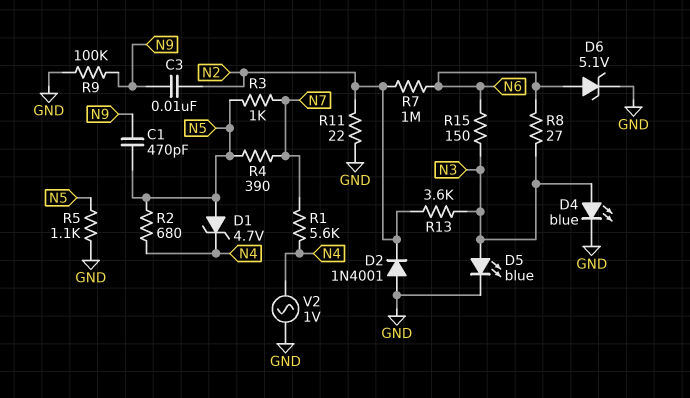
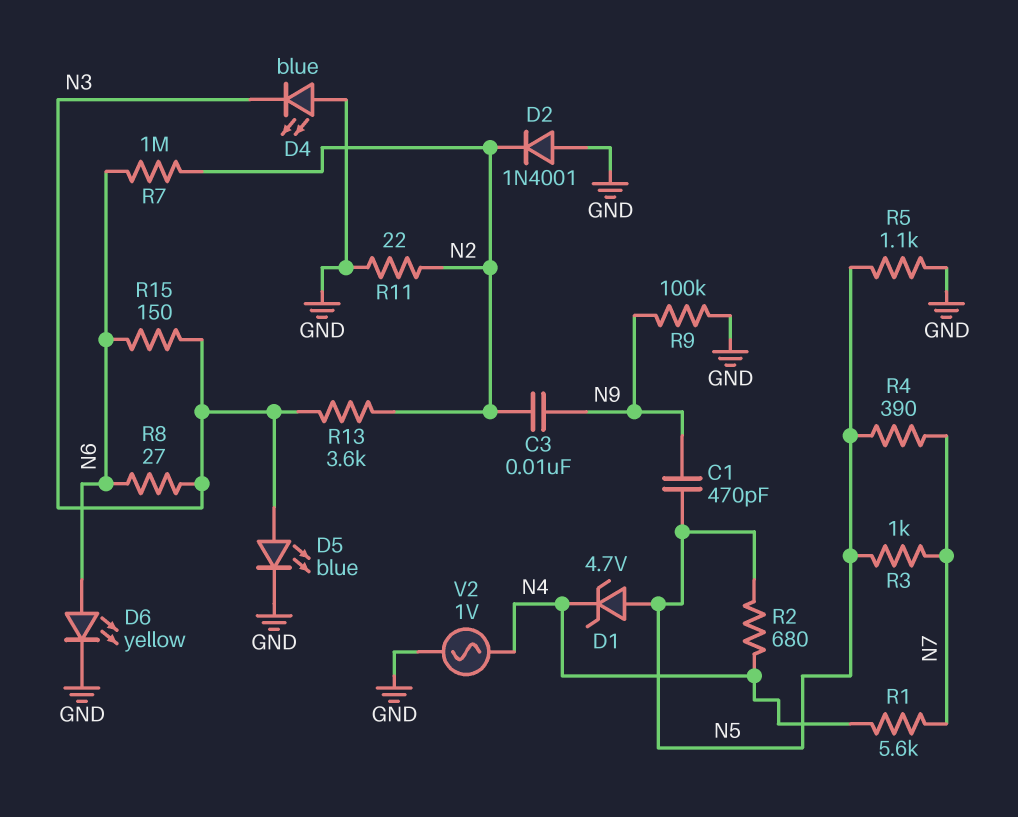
D4: LED blue (A N3, K GND) -> LED blue (A GND, K N3)
D6: zener 5.1V (A N6, K GND) -> LED yellow (A N6, K GND)

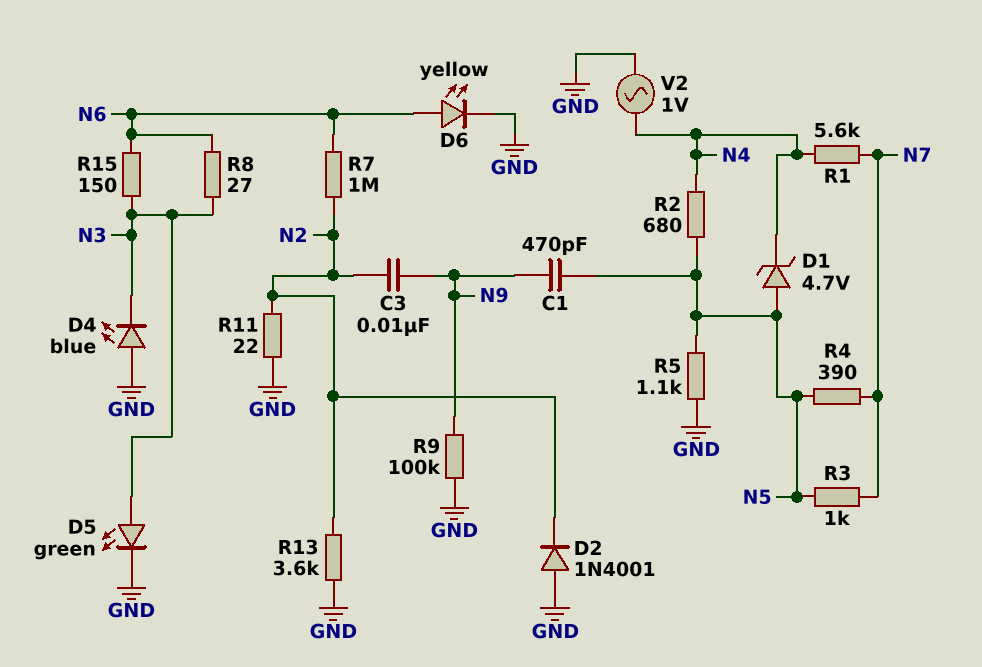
D5: LED blue (A N3, K GND) -> LED green (A N3, K GND)
R13: 3.6k (N2, N3) -> 3.6k (GND, N2)

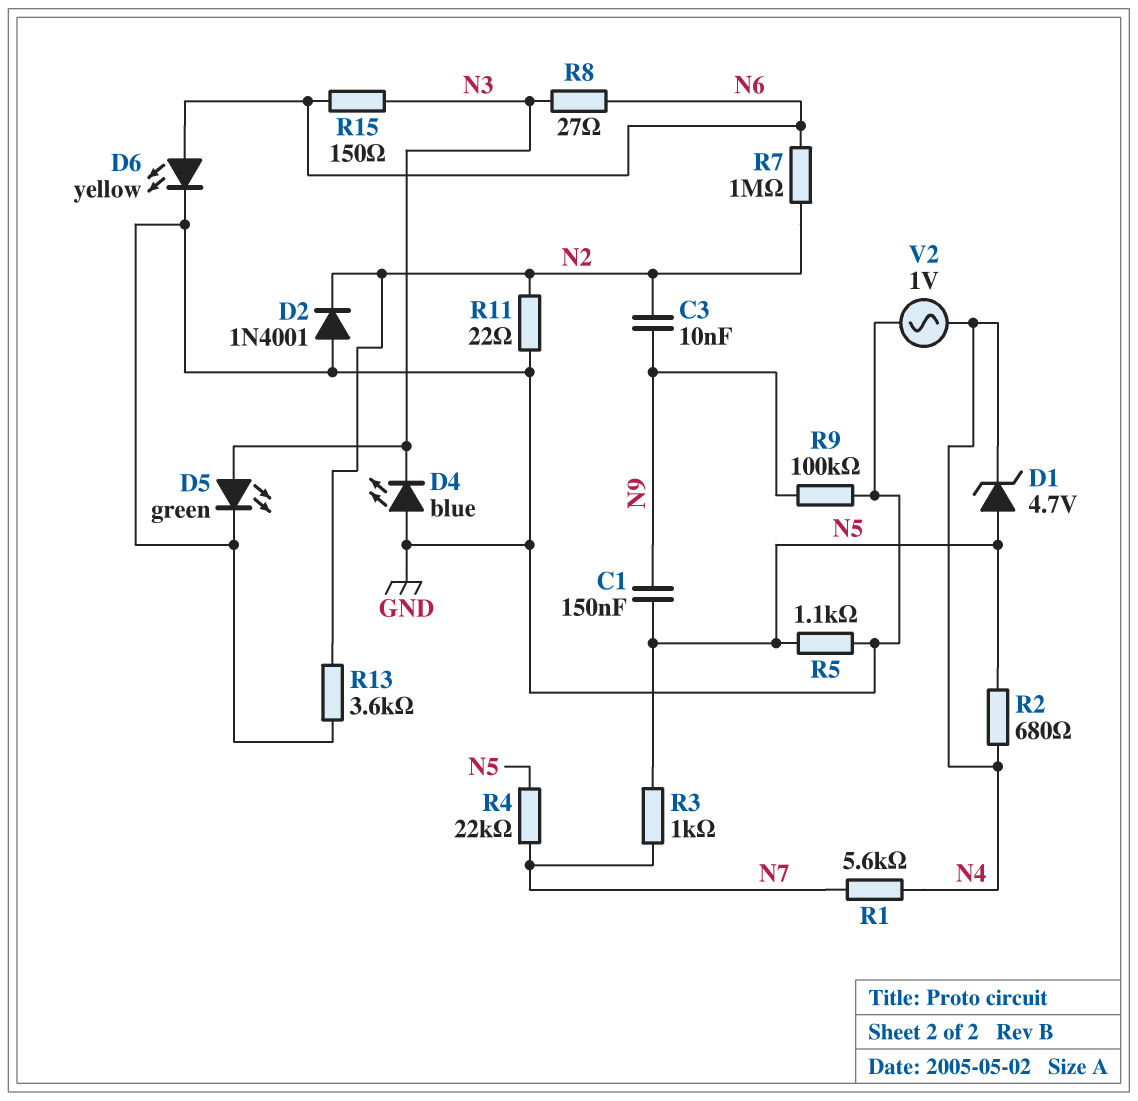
C1: 470pF (N5, N9) -> 150nF (N5, N9)
R4: 390 (N5, N7) -> 22k (N5, N7)

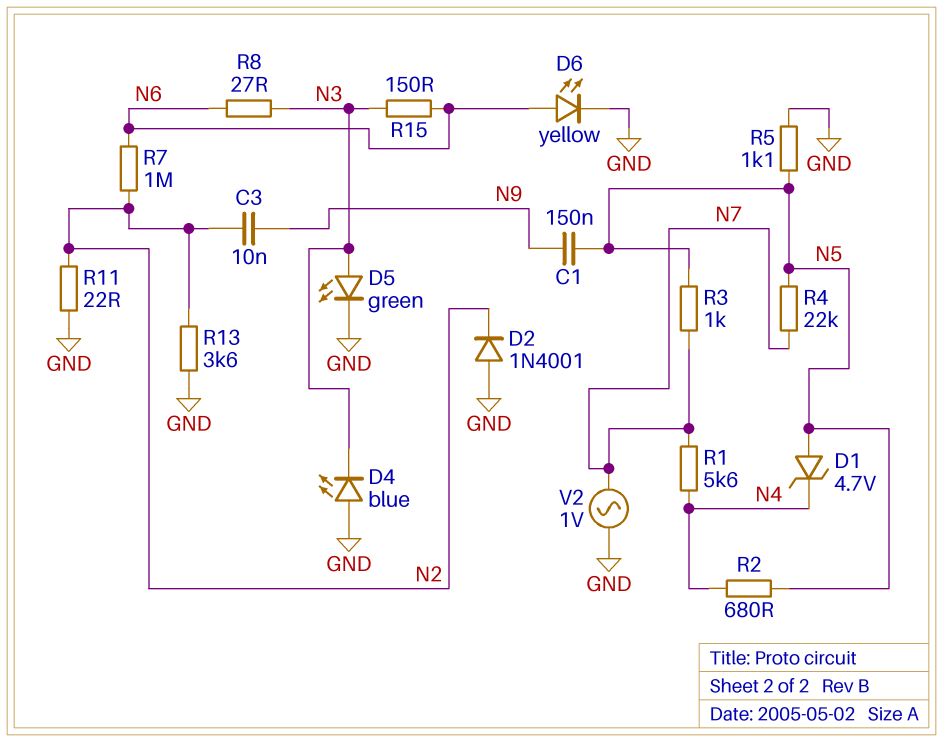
R9: 100k (GND, N9) -> none
V2: AC 1V (GND, N4) -> AC 1V (GND, N7)

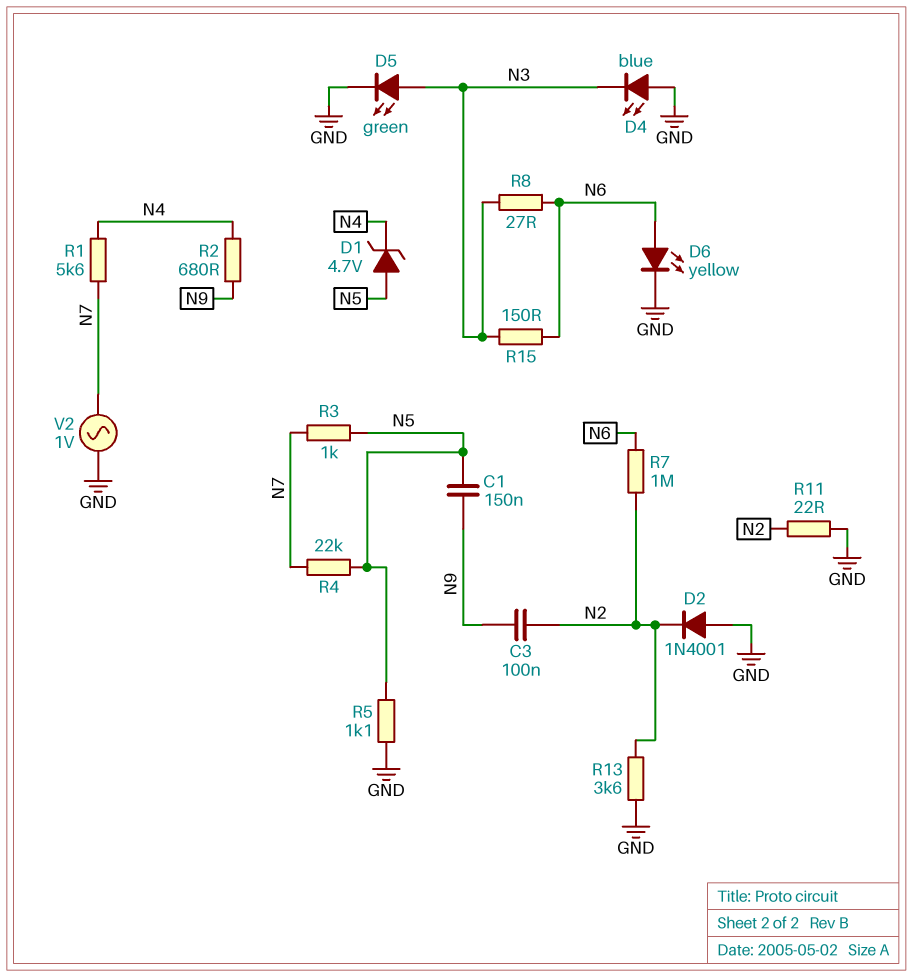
C3: 10nF (N2, N9) -> 100nF (N2, N9)
R2: 680 (N4, N5) -> 680 (N4, N9)

